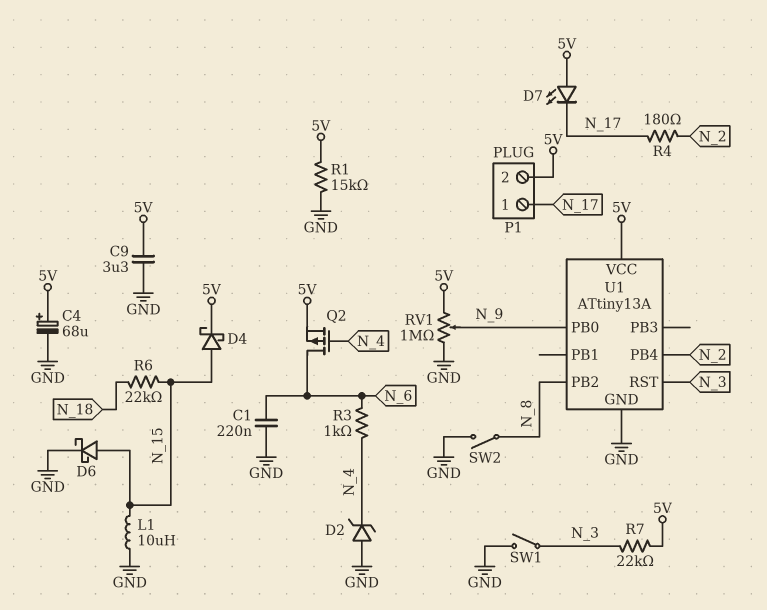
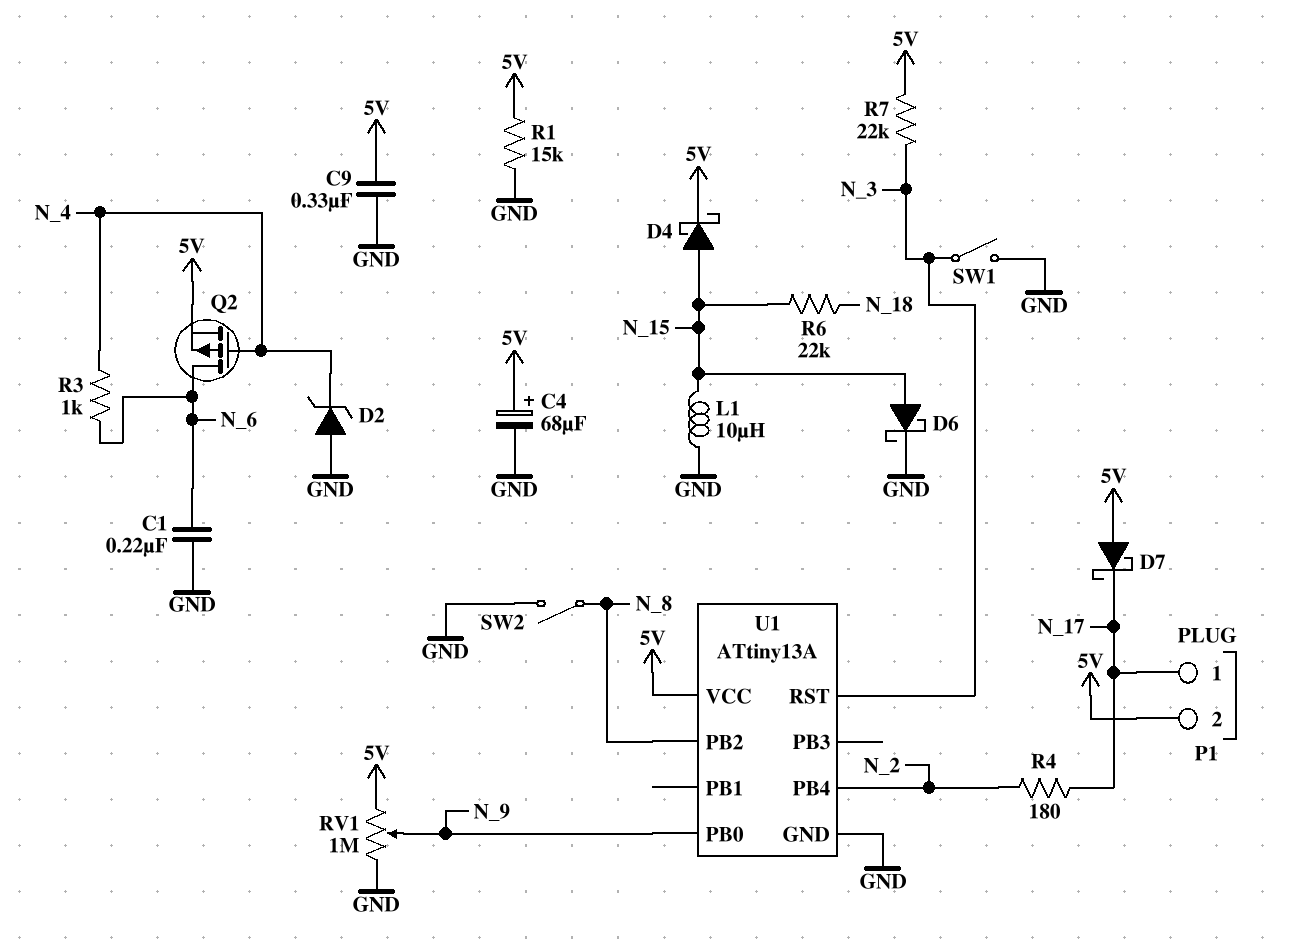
C9: 3.3uF (5V, GND) -> 330nF (5V, GND)
D7: LED (A 5V, K N_17) -> schottky (A 5V, K N_17)

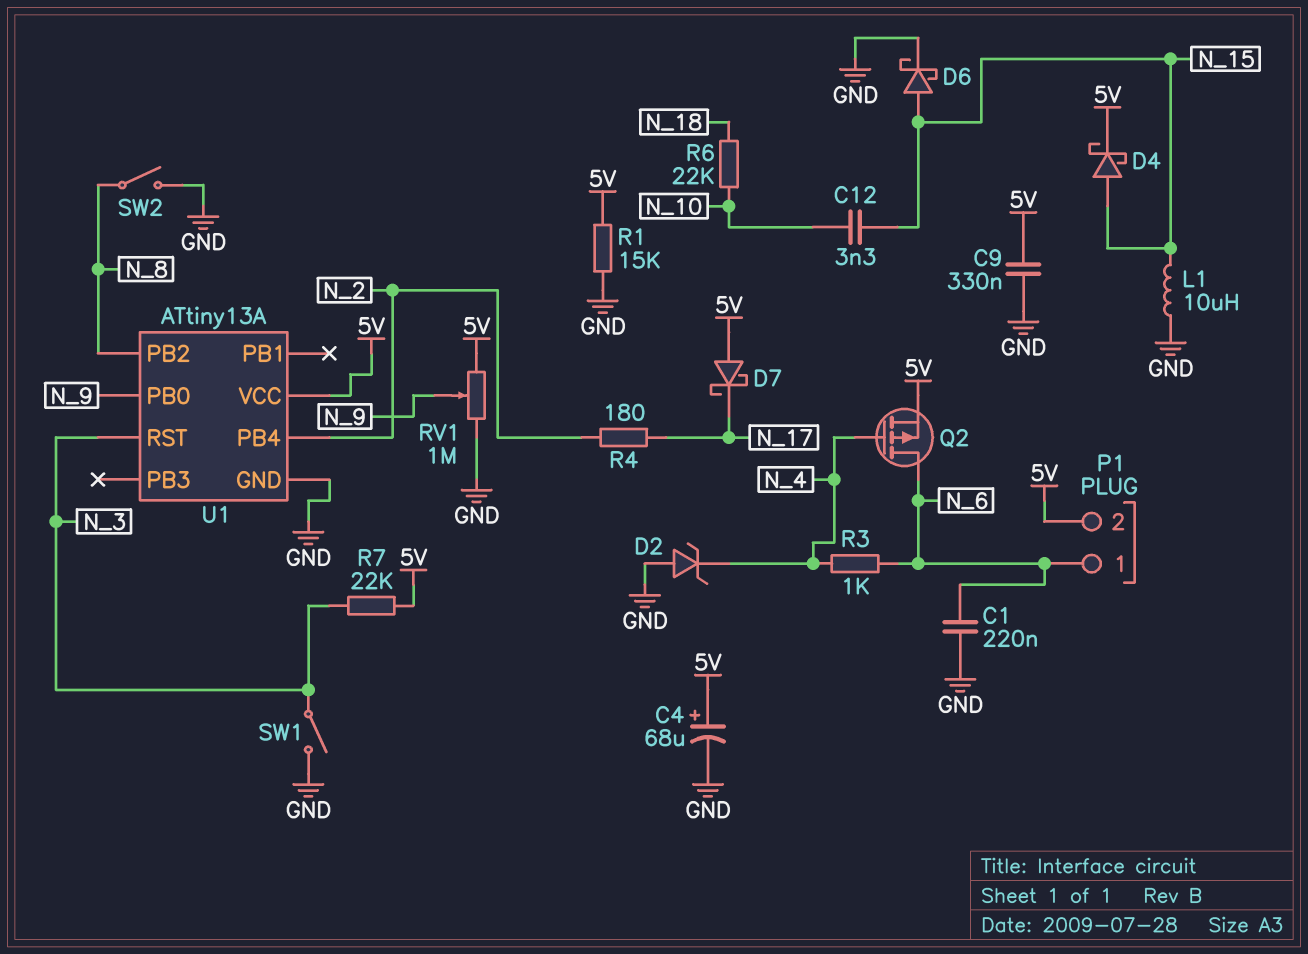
C12: none -> 3.3nF (N_10, N_15)
P1 pin 1: N_17 -> N_6
R6: 22k (N_15, N_18) -> 22k (N_10, N_18)

